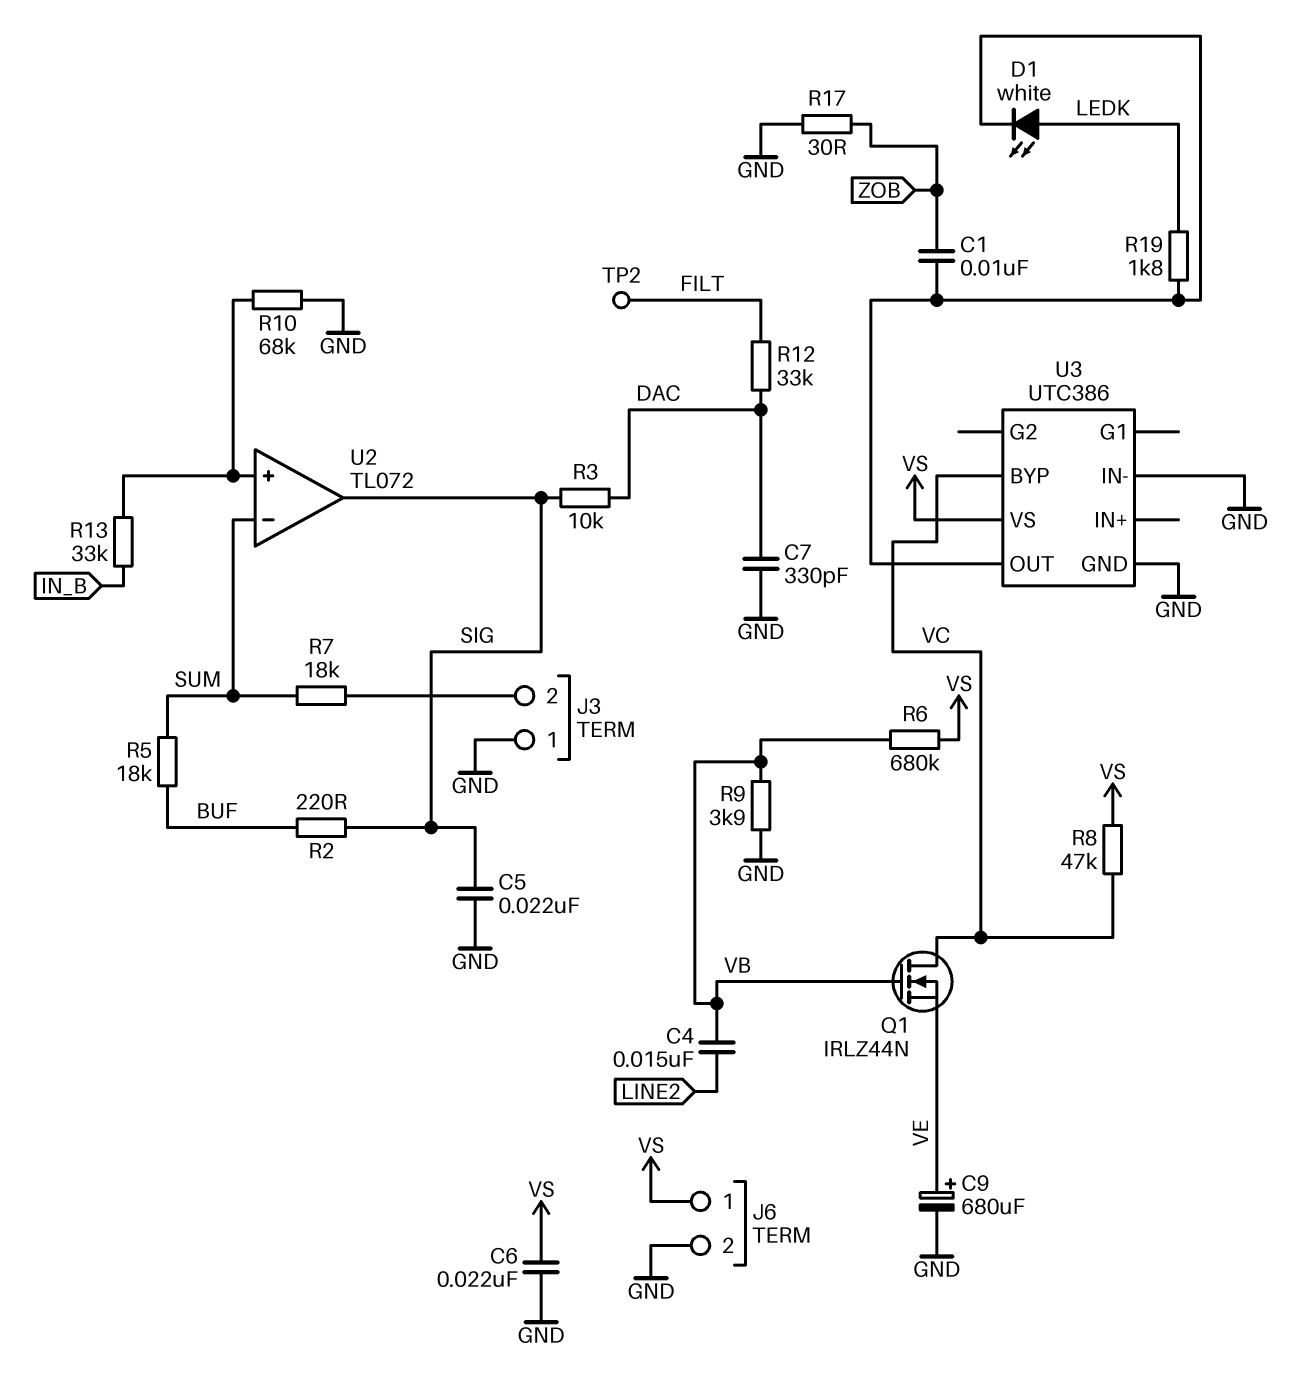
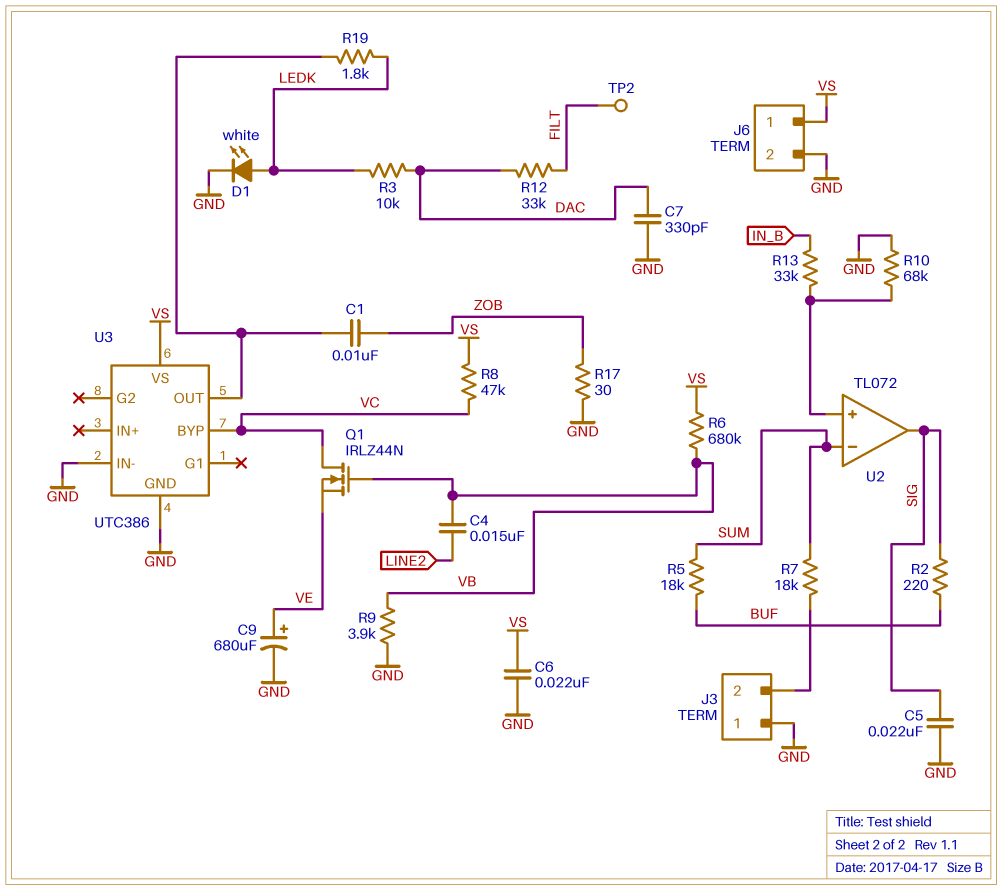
D1: LED white (A LEDK, K U3/OUT) -> LED white (A LEDK, K GND)
R3: 10k (DAC, SIG) -> 10k (DAC, LEDK)

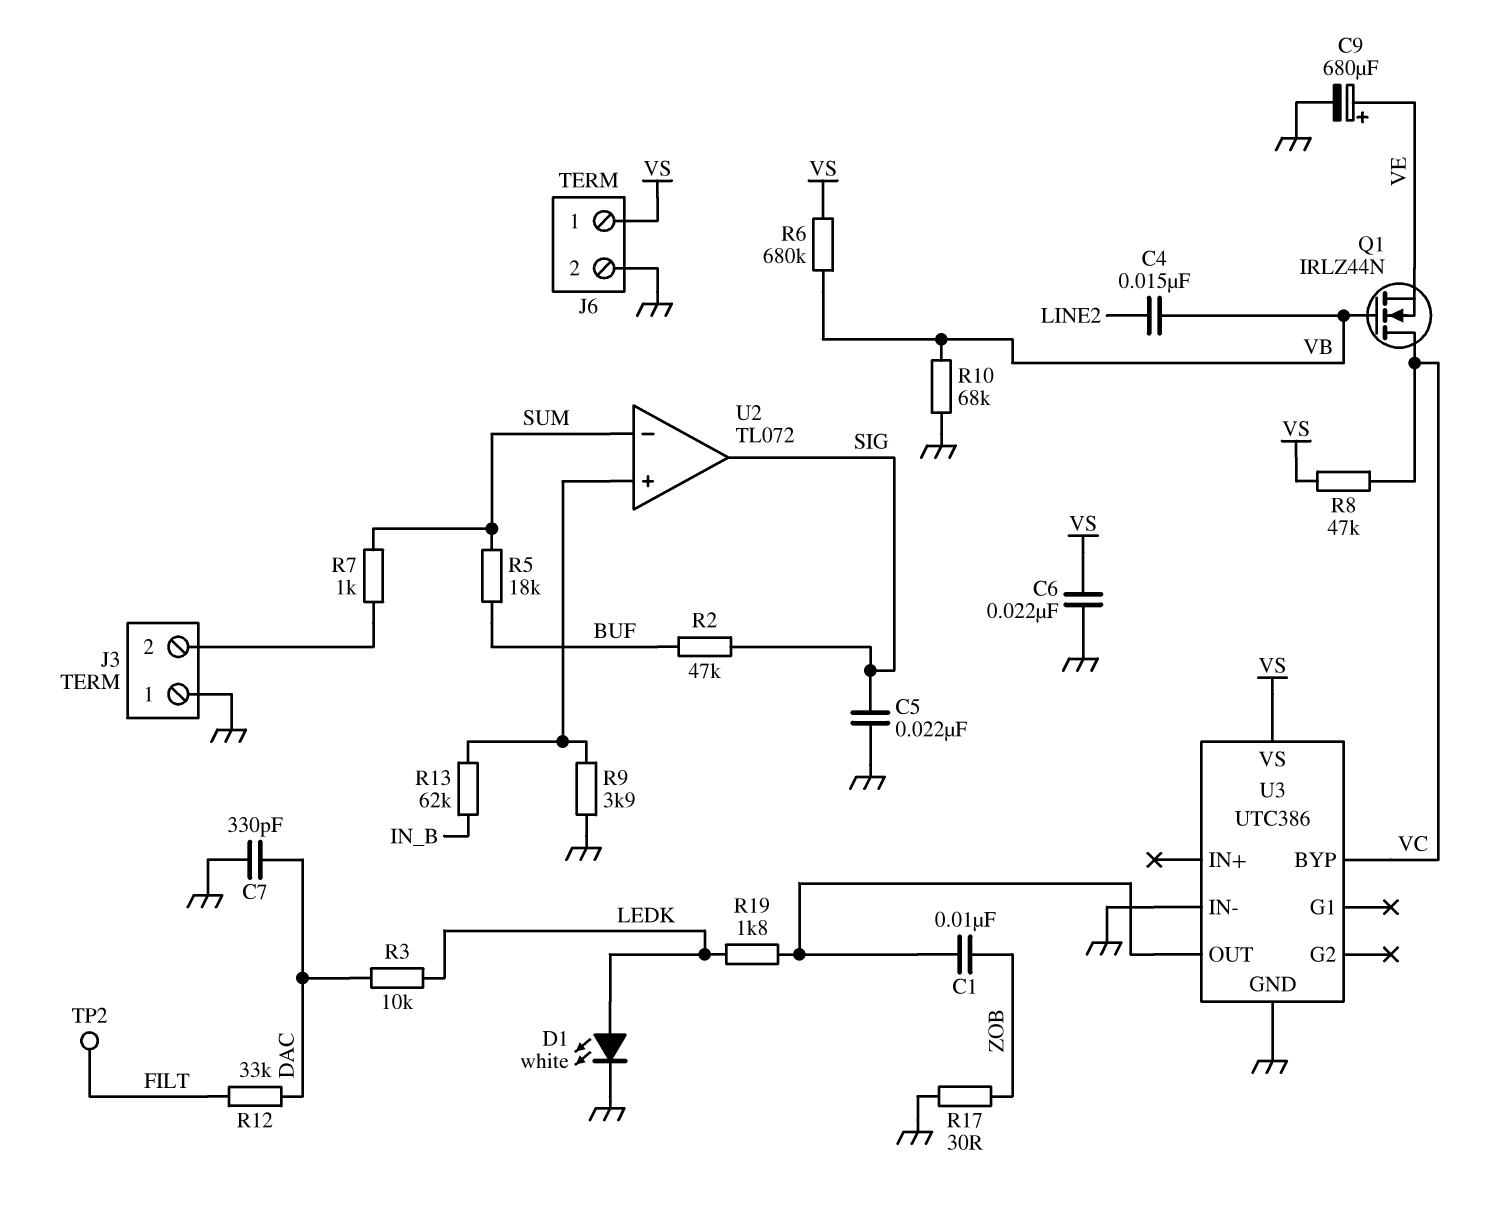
R2: 220 (BUF, SIG) -> 47k (BUF, SIG)
R7: 18k (J3/2, SUM) -> 1k (J3/2, SUM)
R9: 3.9k (GND, VB) -> 3.9k (GND, U2/in+)
R10: 68k (GND, U2/in+) -> 68k (GND, VB)
R13: 33k (IN_B, U2/in+) -> 62k (IN_B, U2/in+)

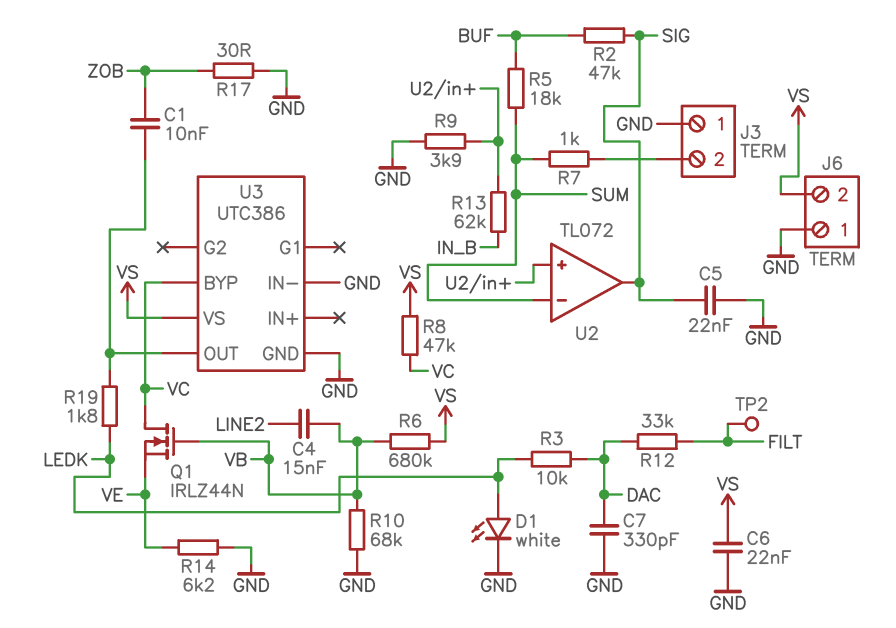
C9: 680uF (plus VE, minus GND) -> none
J6 pin 1: VS -> GND
J6 pin 2: GND -> VS
R14: none -> 6.2k (GND, VE)

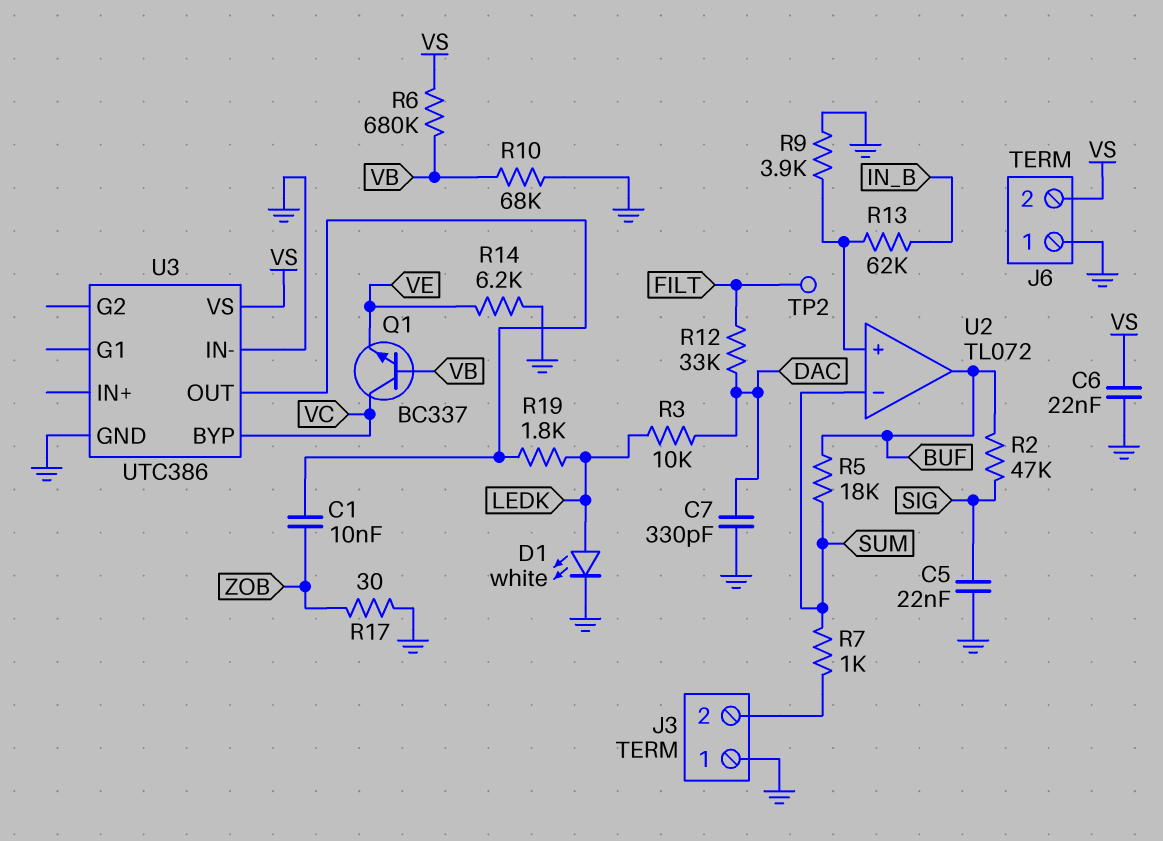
C4: 15nF (LINE2, VB) -> none
Q1: NMOS IRLZ44N (G VB, D VC, S VE) -> NPN BC337 (B VB, C VC, E VE)
R8: 47k (VC, VS) -> none
U2 pin out: SIG -> BUF

